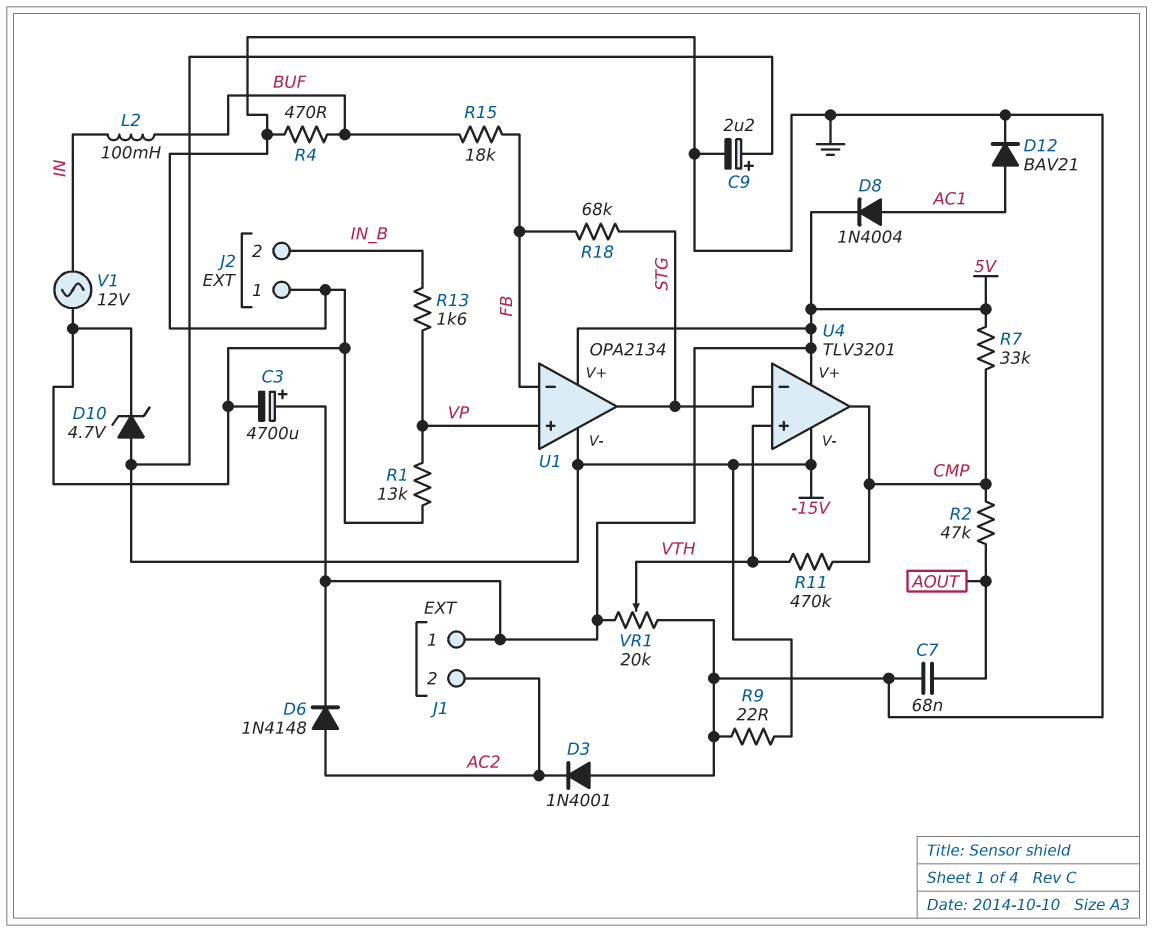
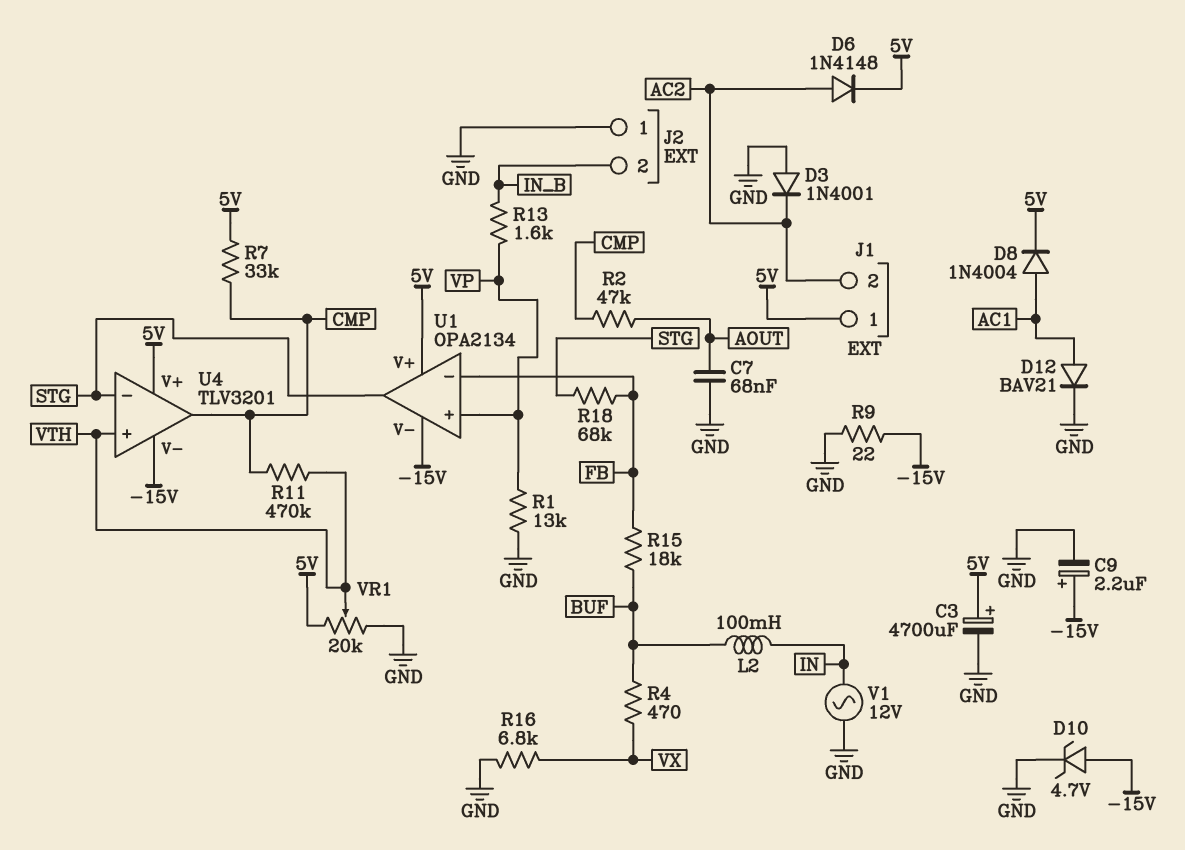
R4: 470 (BUF, GND) -> 470 (BUF, VX)
R16: none -> 6.8k (GND, VX)

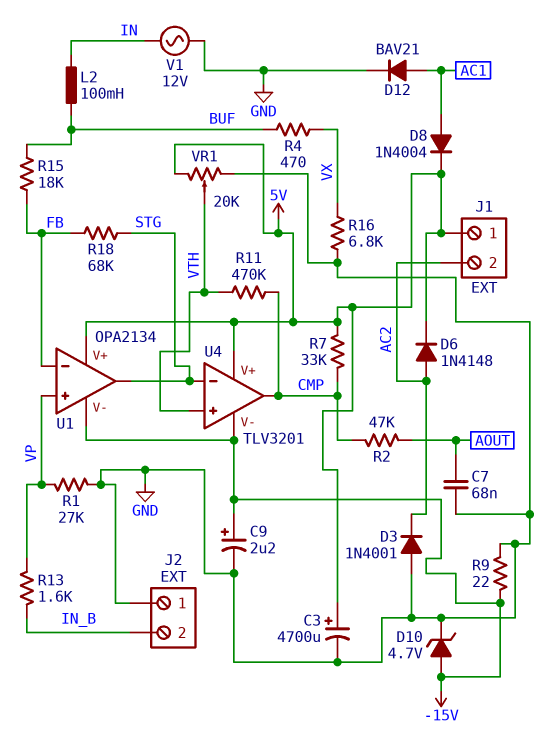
R1: 13k (GND, VP) -> 27k (GND, VP)

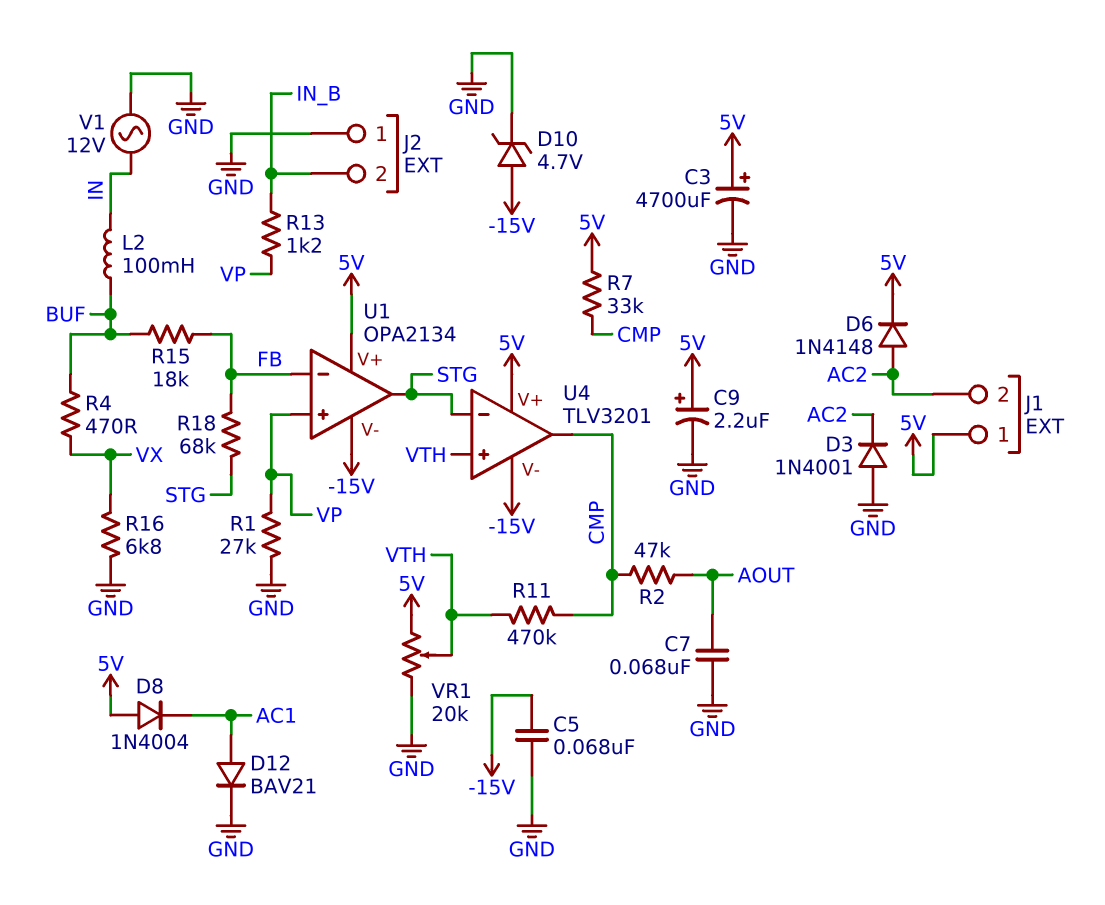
C5: none -> 68nF (-15V, GND)
C9: 2.2uF (plus -15V, minus GND) -> 2.2uF (plus 5V, minus GND)
D8: diode 1N4004 (A AC1, K 5V) -> diode 1N4004 (A 5V, K AC1)
R9: 22 (-15V, GND) -> none
R13: 1.6k (IN_B, VP) -> 1.2k (IN_B, VP)

